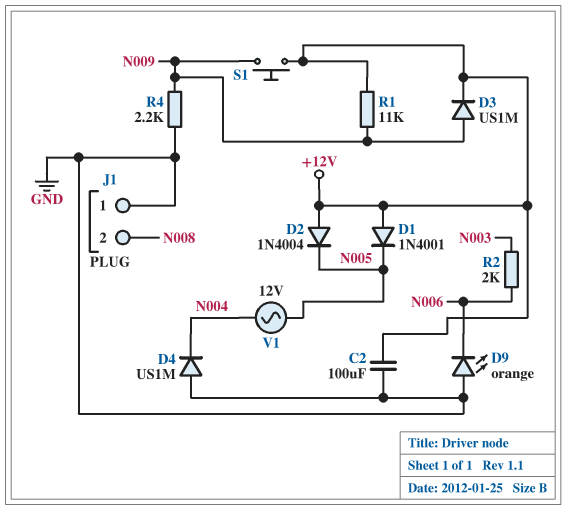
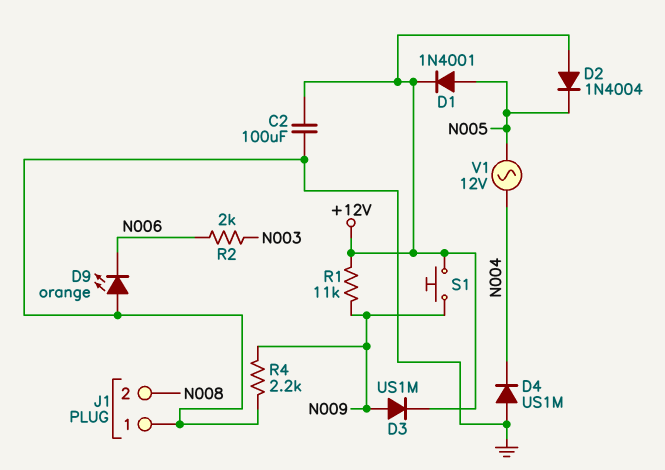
D1: diode 1N4001 (A +12V, K N005) -> diode 1N4001 (A N005, K +12V)

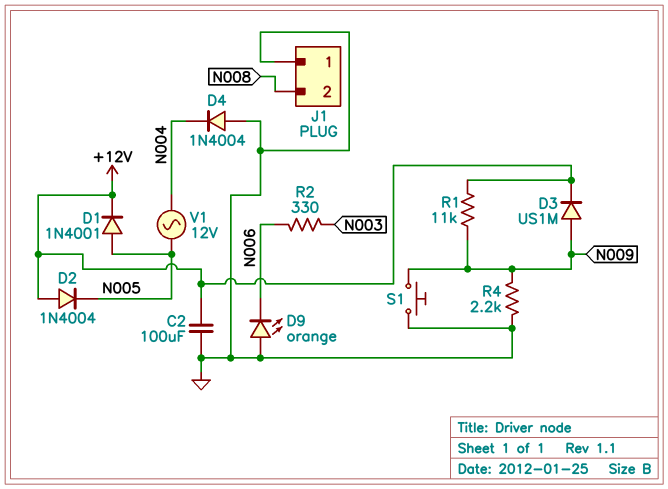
D4: diode US1M (A GND, K N004) -> diode 1N4004 (A GND, K N004)
R2: 2k (N003, N006) -> 330 (N003, N006)
S1: button (+12V, N009) -> button (GND, N009)

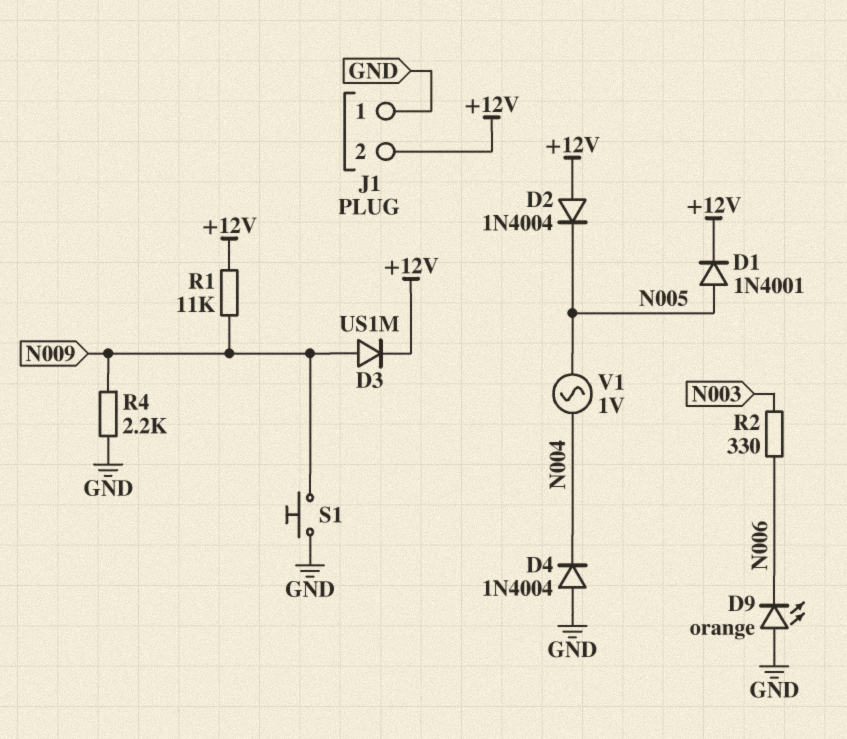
C2: 100uF (+12V, GND) -> none
J1 pin 2: N008 -> +12V
V1: AC 12V (N004, N005) -> AC 1V (N004, N005)

